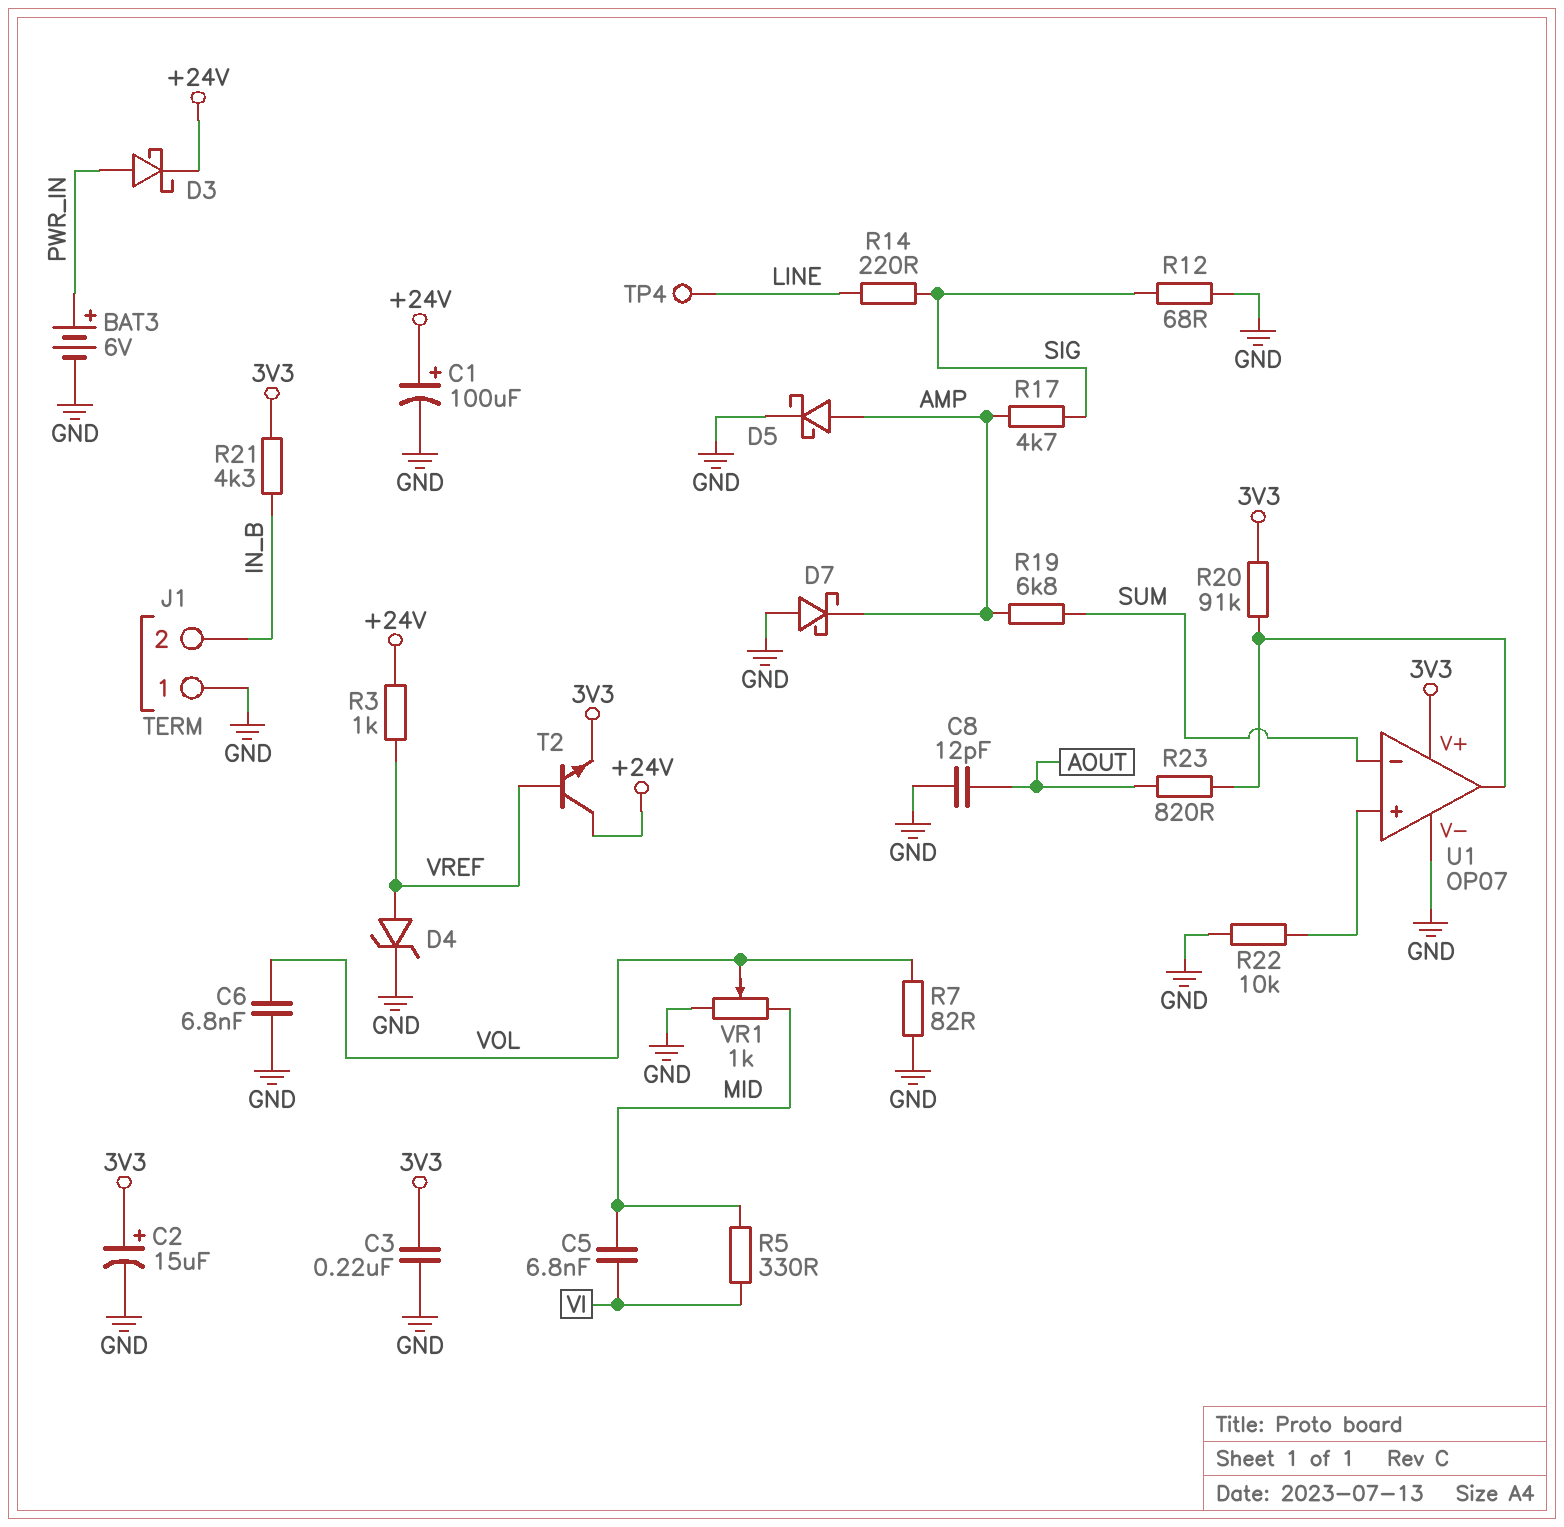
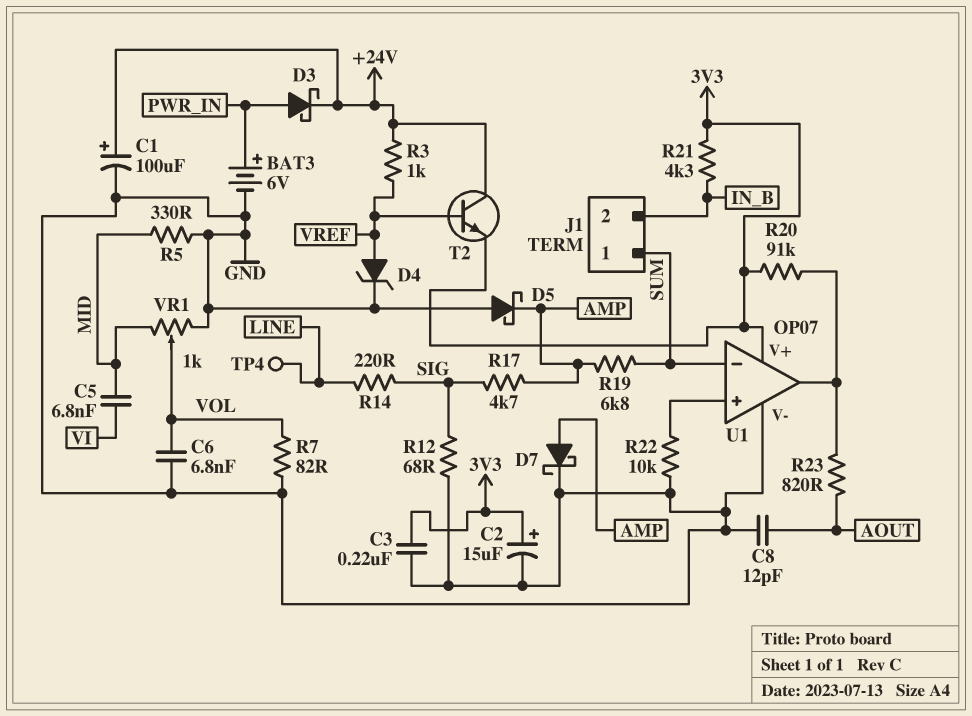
D5: schottky (A AMP, K GND) -> schottky (A GND, K AMP)
D7: schottky (A GND, K AMP) -> schottky (A AMP, K GND)
J1 pin 1: GND -> SUM
R5: 330 (MID, VI) -> 330 (GND, MID)

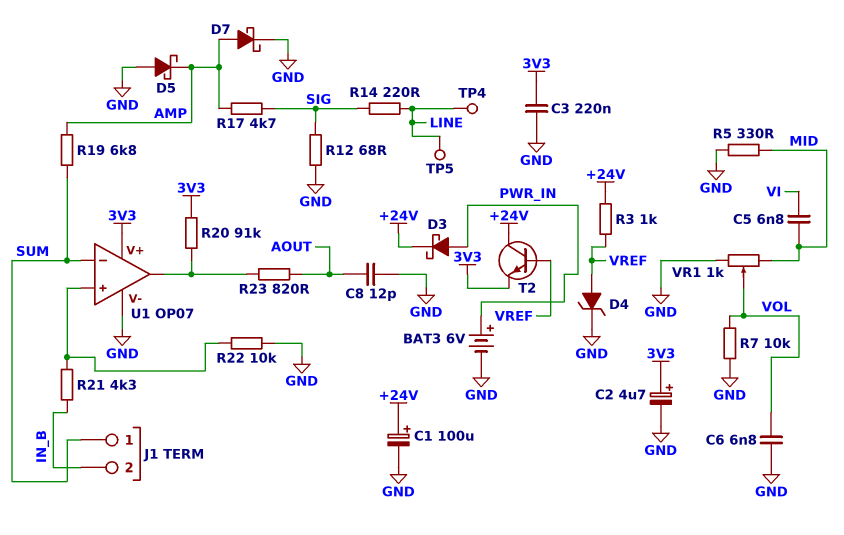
C2: 15uF (plus 3V3, minus GND) -> 4.7uF (plus 3V3, minus GND)
R7: 82 (GND, VOL) -> 10k (GND, VOL)
R21: 4.3k (3V3, IN_B) -> 4.3k (IN_B, U1/in+)
TP5: none -> test point (LINE)

